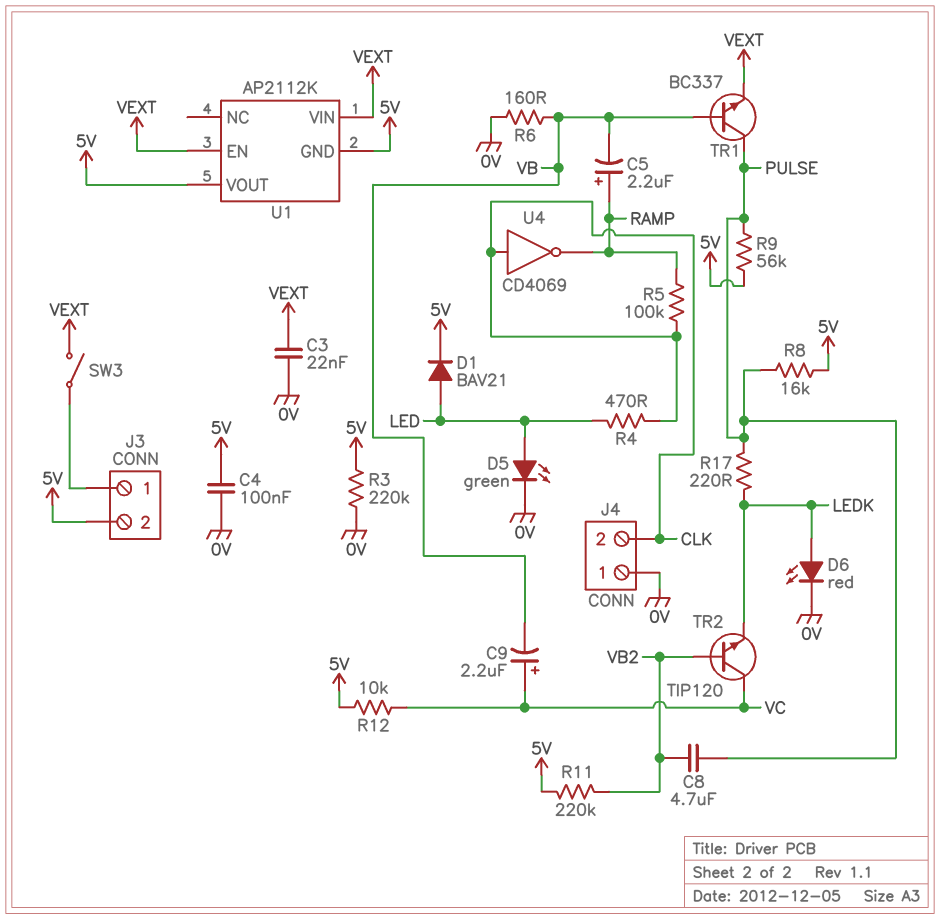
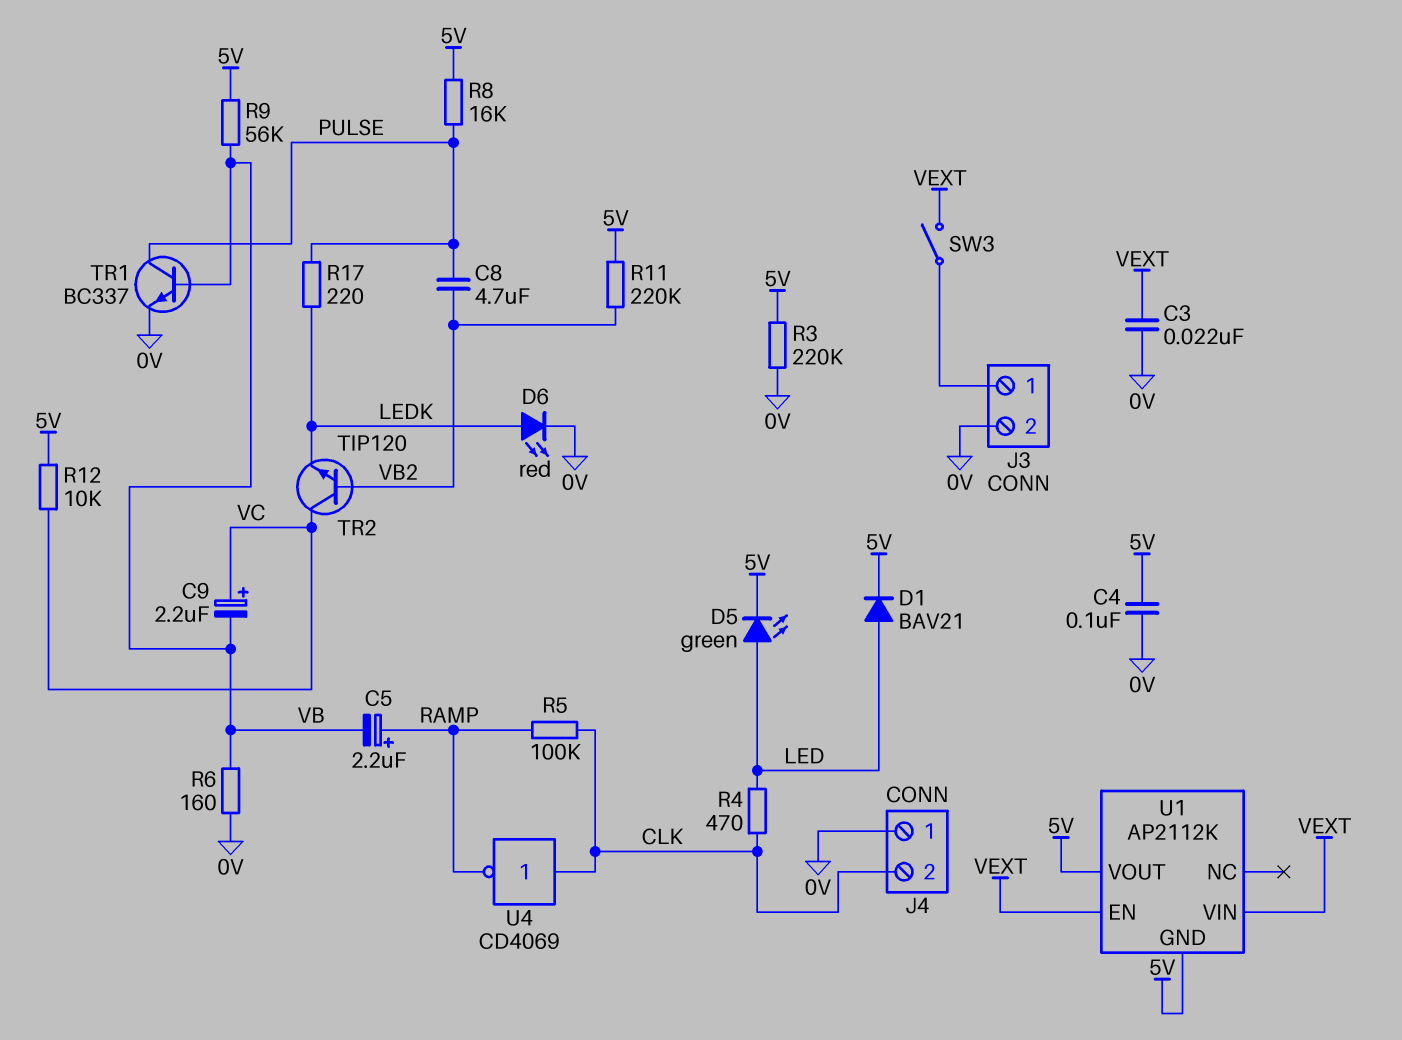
D5: LED green (A LED, K 0V) -> LED green (A LED, K 5V)
J3 pin 2: 5V -> 0V
R9: 56k (5V, PULSE) -> 56k (5V, VB)
TR1: NPN BC337 (B VB, C PULSE, E VEXT) -> NPN BC337 (B VB, C PULSE, E 0V)

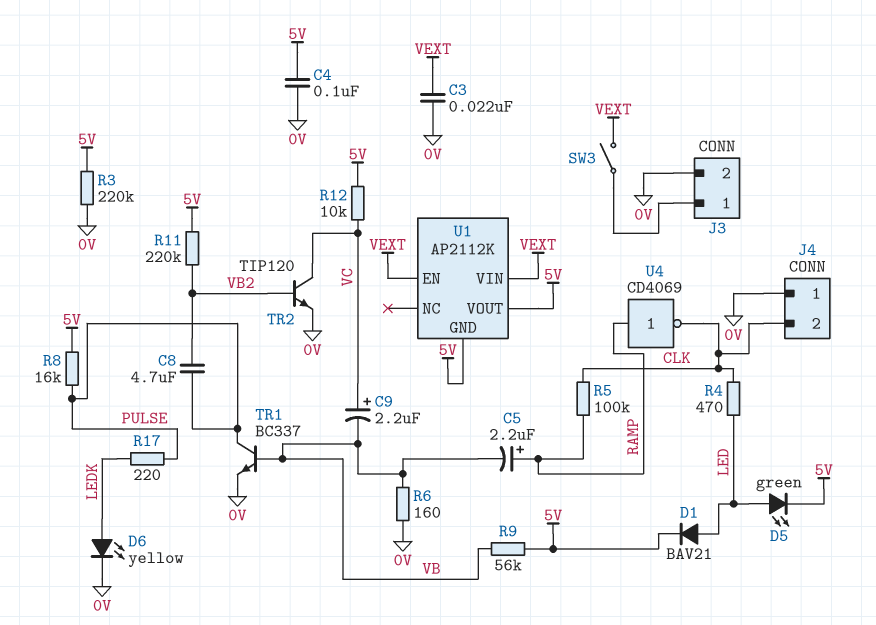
D6: LED red (A LEDK, K 0V) -> LED yellow (A LEDK, K 0V)
TR2: NPN TIP120 (B VB2, C VC, E LEDK) -> NPN TIP120 (B VB2, C VC, E 0V)
U4: NOT CD4069 (in CLK, out RAMP) -> NOT CD4069 (in RAMP, out CLK)

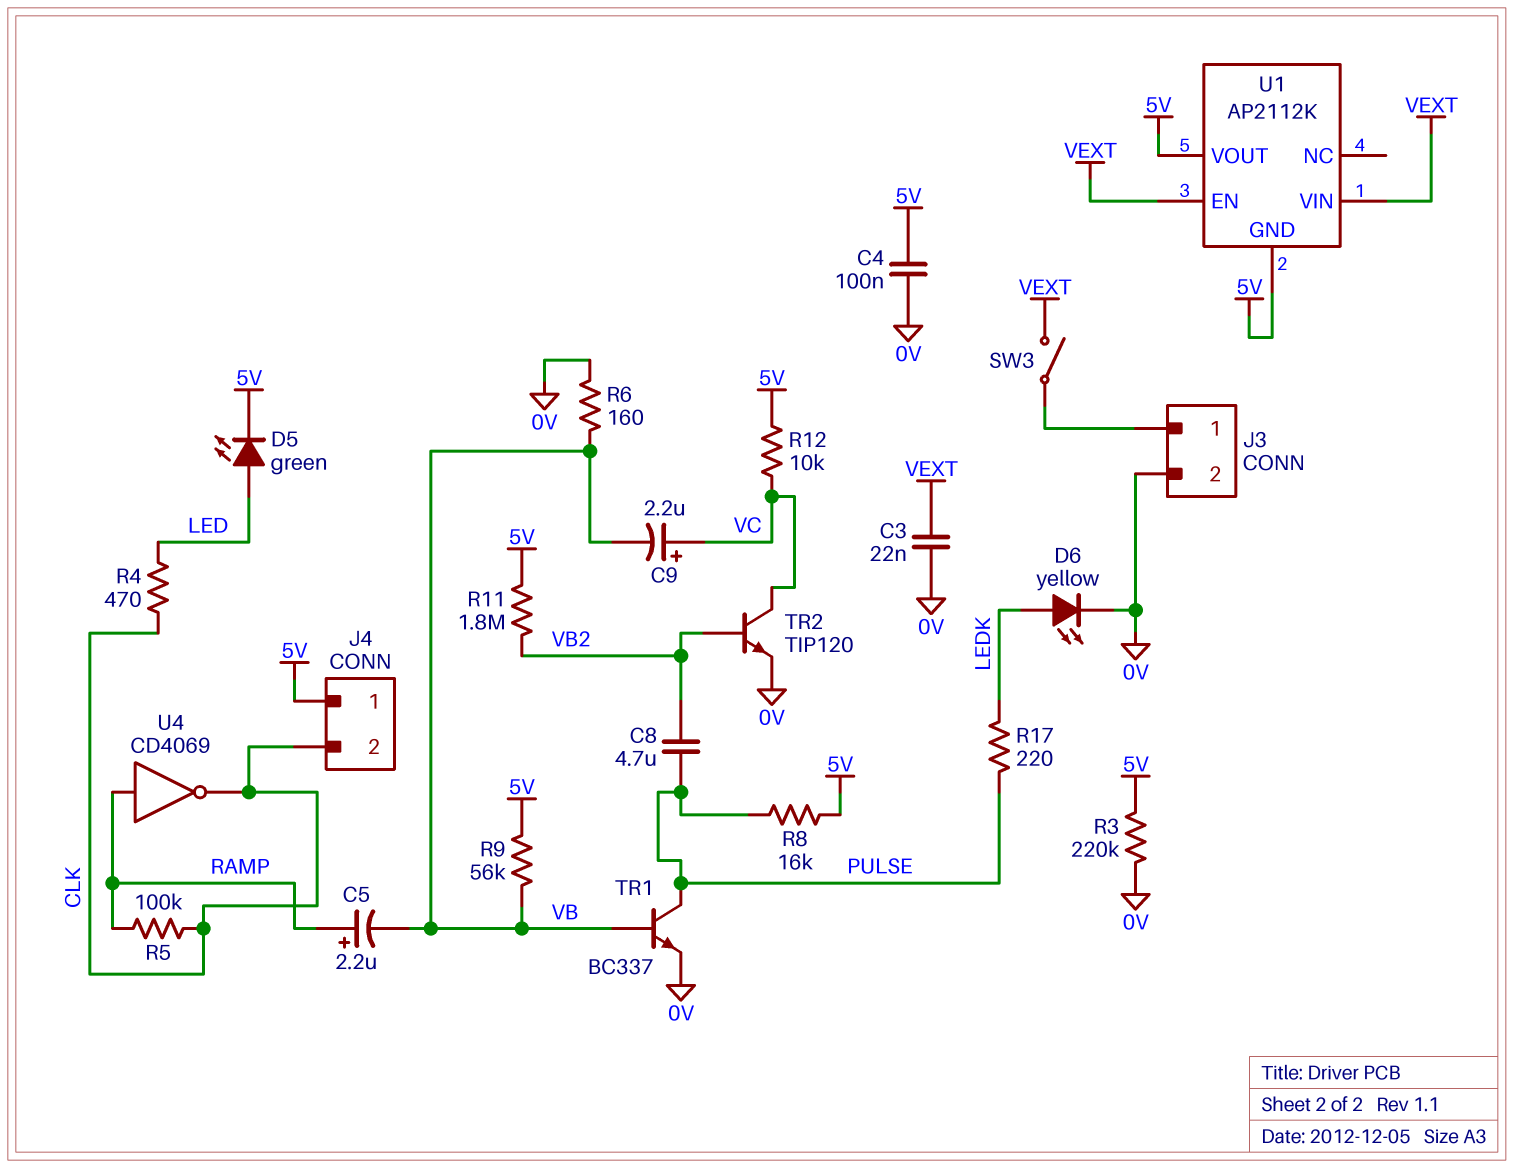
D1: diode BAV21 (A LED, K 5V) -> none
J4 pin 1: 0V -> 5V
R11: 220k (5V, VB2) -> 1.8M (5V, VB2)

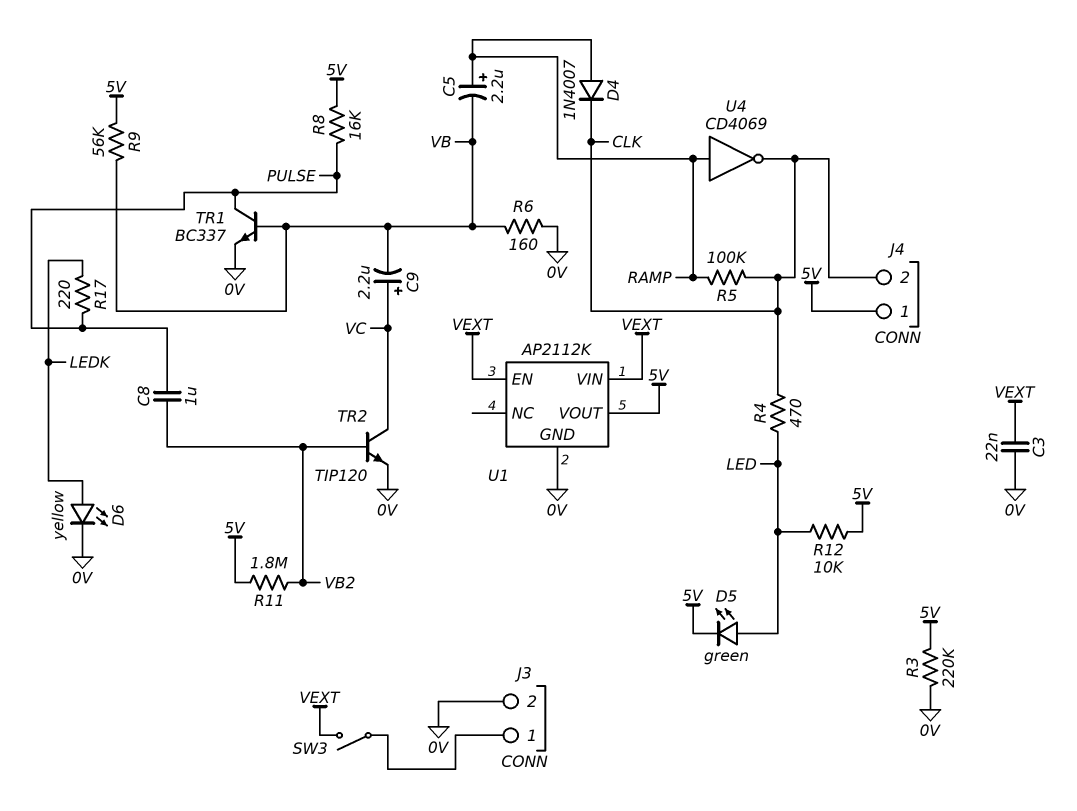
C4: 100nF (0V, 5V) -> none
C8: 4.7uF (PULSE, VB2) -> 1uF (PULSE, VB2)
D4: none -> diode 1N4007 (A RAMP, K CLK)
R12: 10k (5V, VC) -> 10k (5V, LED)
U1 pin GND: 5V -> 0V

